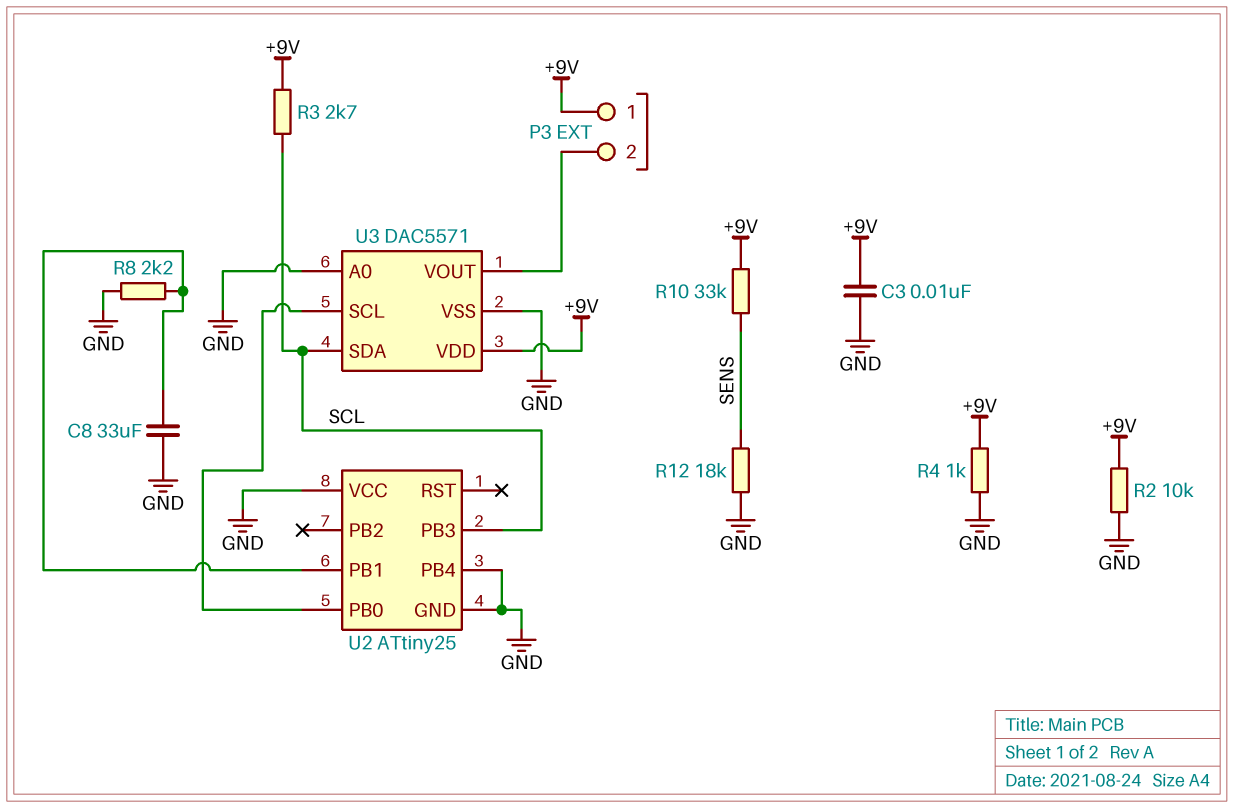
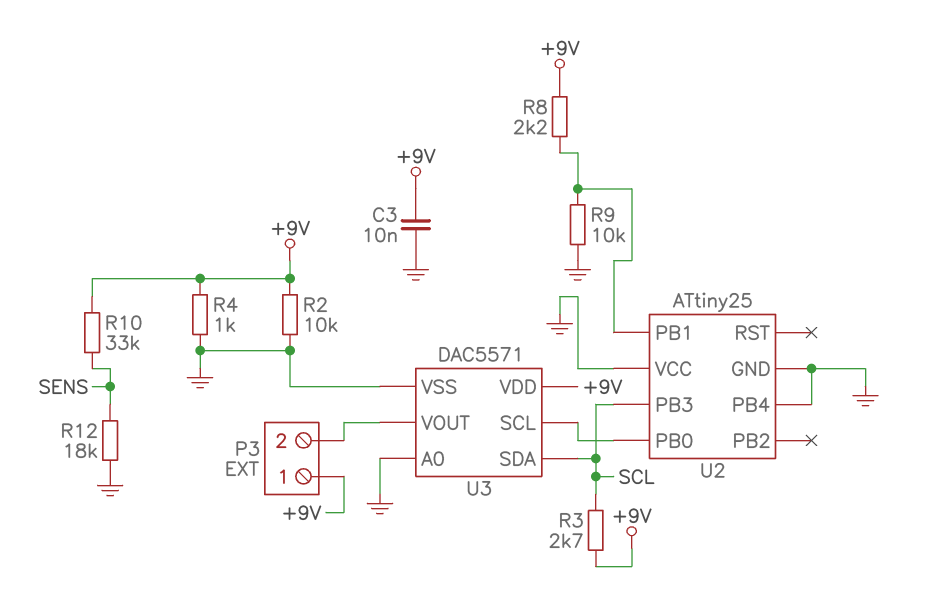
C8: 33uF (GND, U2/PB1) -> none
R8: 2.2k (GND, U2/PB1) -> 2.2k (+9V, U2/PB1)
R9: none -> 10k (GND, U2/PB1)

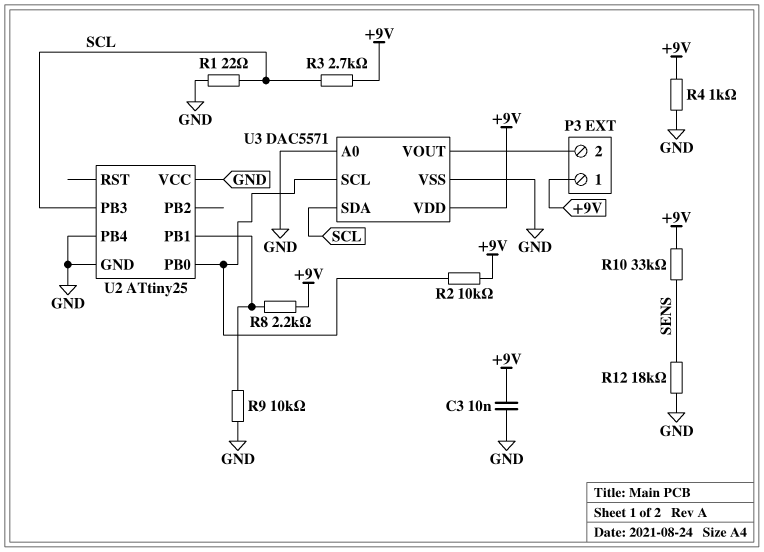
R1: none -> 22 (GND, SCL)
R2: 10k (+9V, GND) -> 10k (+9V, U2/PB0)

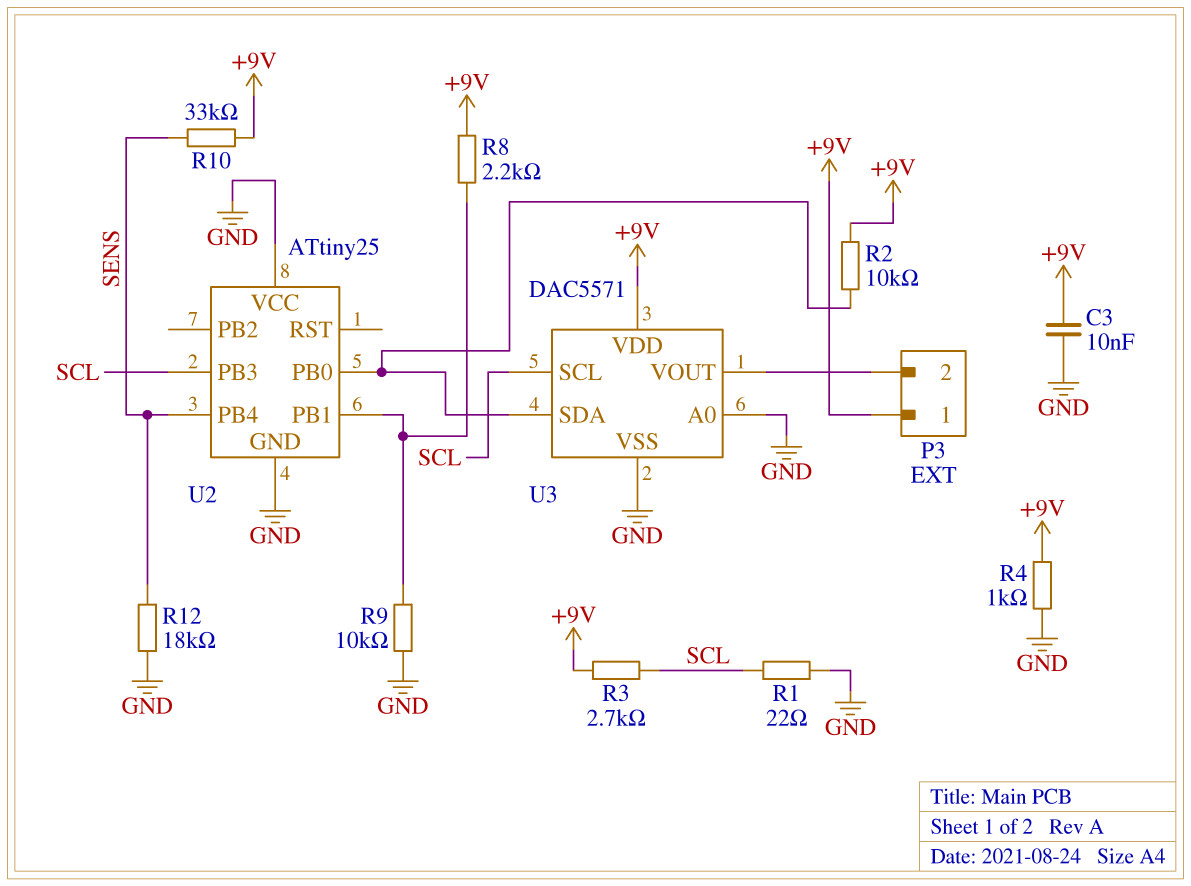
U2 pin PB4: GND -> SENS
U3 pin SCL: U2/PB0 -> SCL
U3 pin SDA: SCL -> U2/PB0

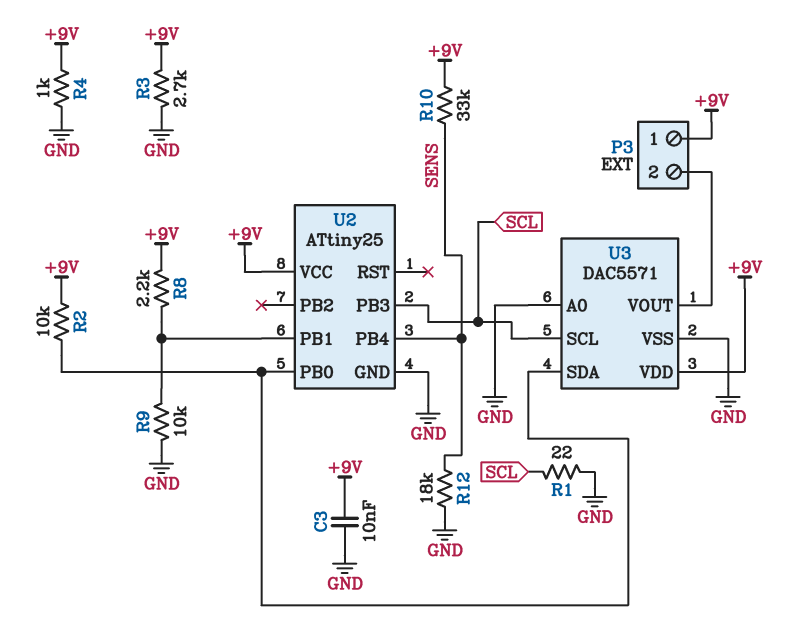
R3: 2.7k (+9V, SCL) -> 2.7k (+9V, GND)
U2 pin VCC: GND -> +9V

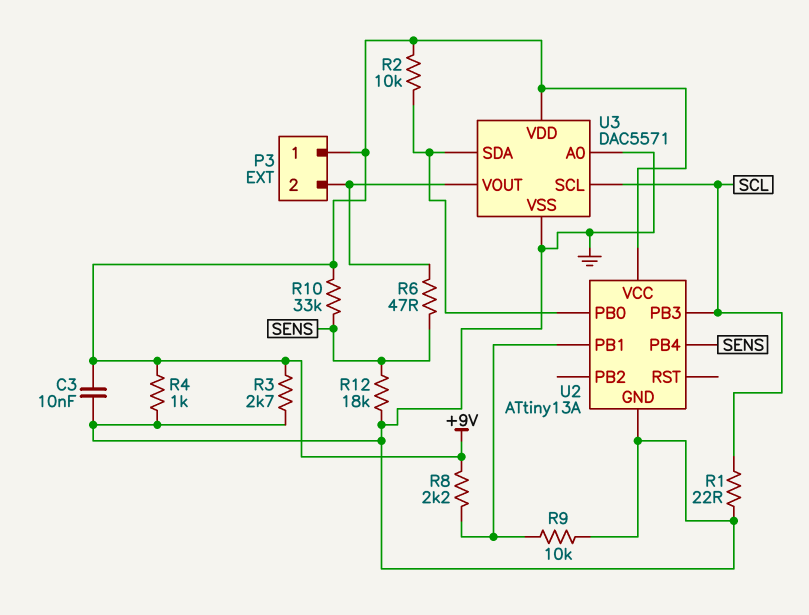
R6: none -> 47 (P3/2, SENS)
U2: ATtiny25 -> ATtiny13A

